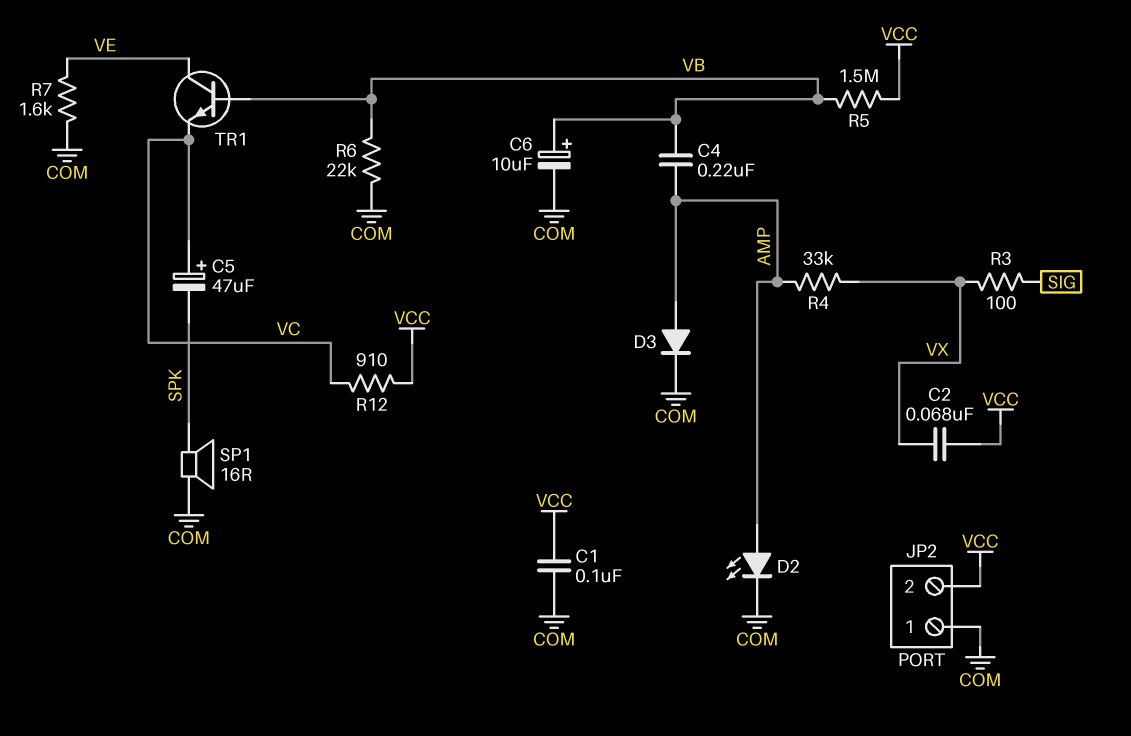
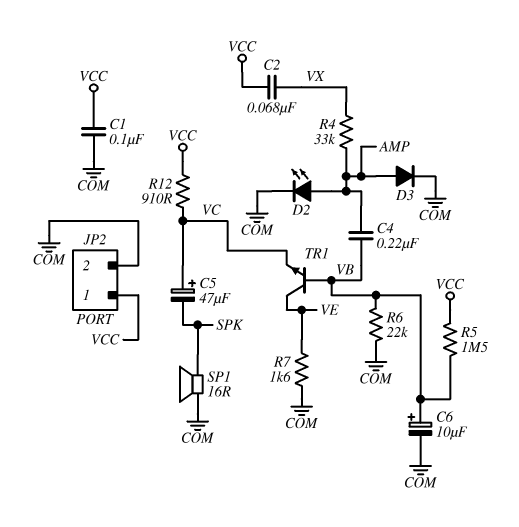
JP2 pin 1: COM -> VCC
JP2 pin 2: VCC -> COM
R3: 100 (SIG, VX) -> none

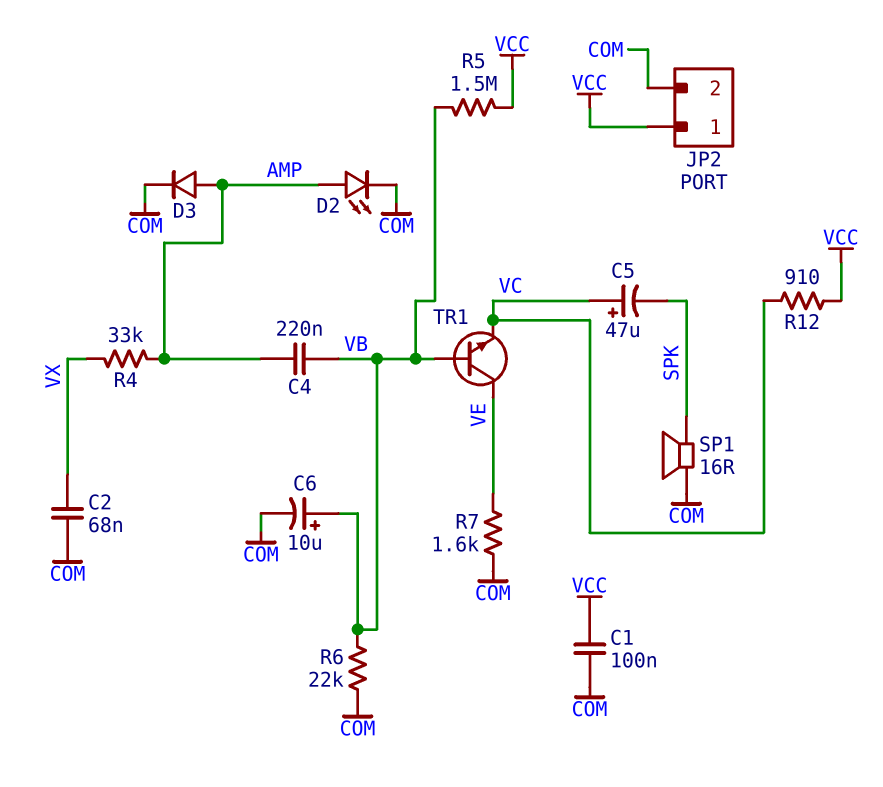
C2: 68nF (VCC, VX) -> 68nF (COM, VX)

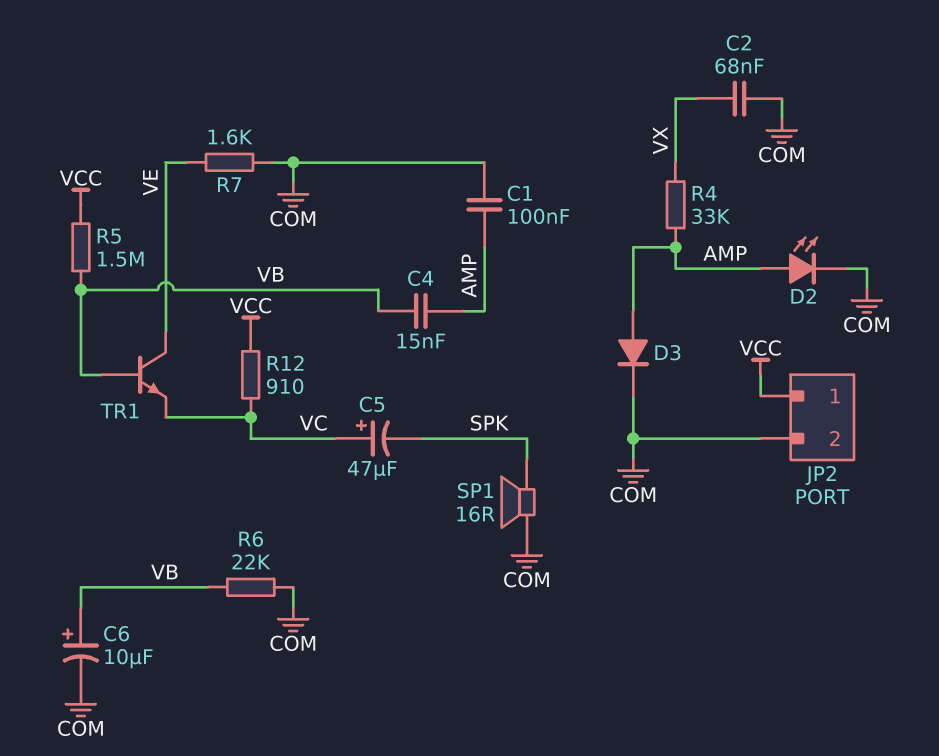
C1: 100nF (COM, VCC) -> 100nF (AMP, COM)
C4: 220nF (AMP, VB) -> 15nF (AMP, VB)

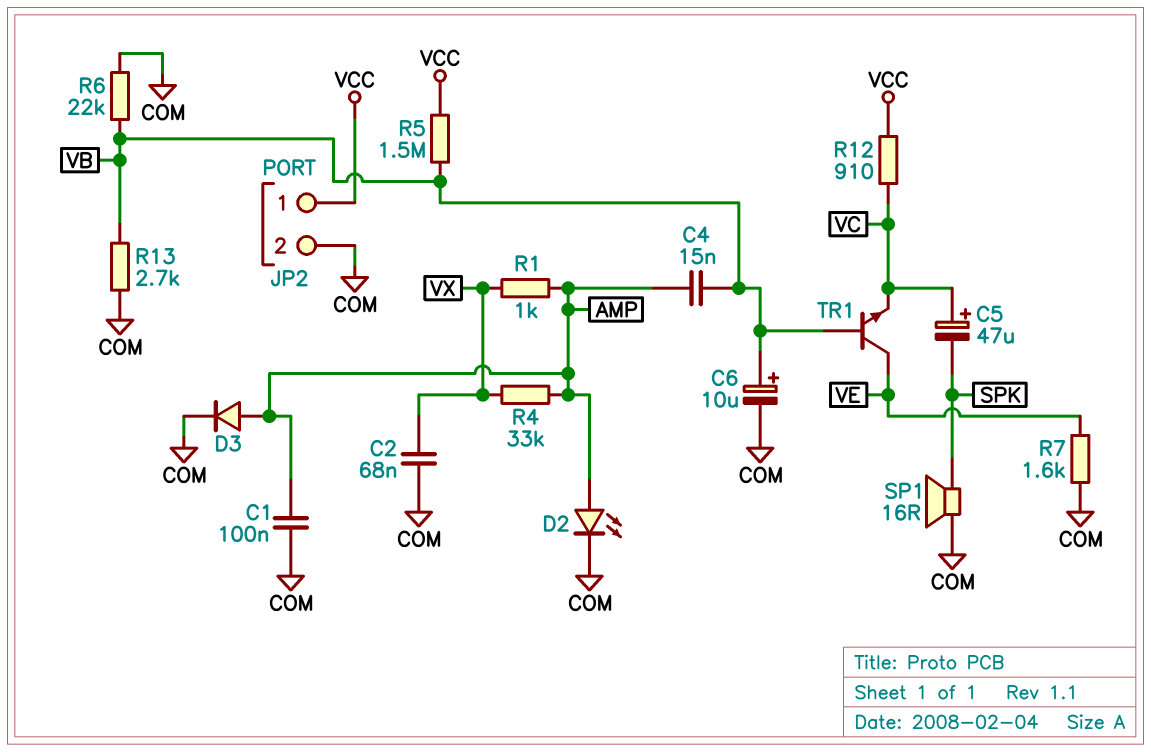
R1: none -> 1k (AMP, VX)
R13: none -> 2.7k (COM, VB)

